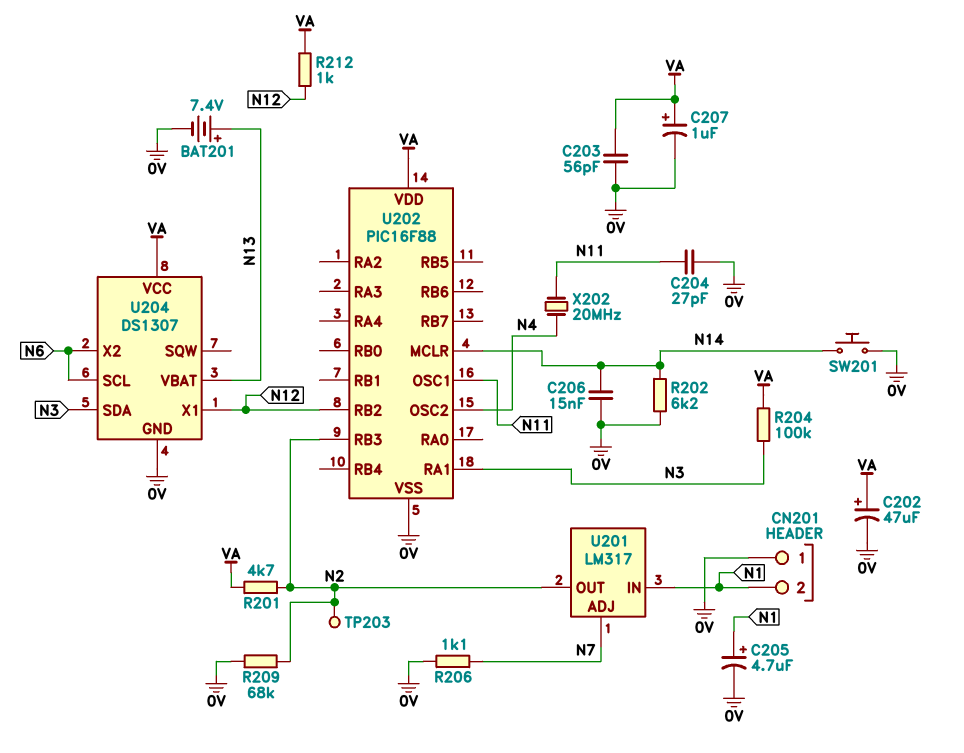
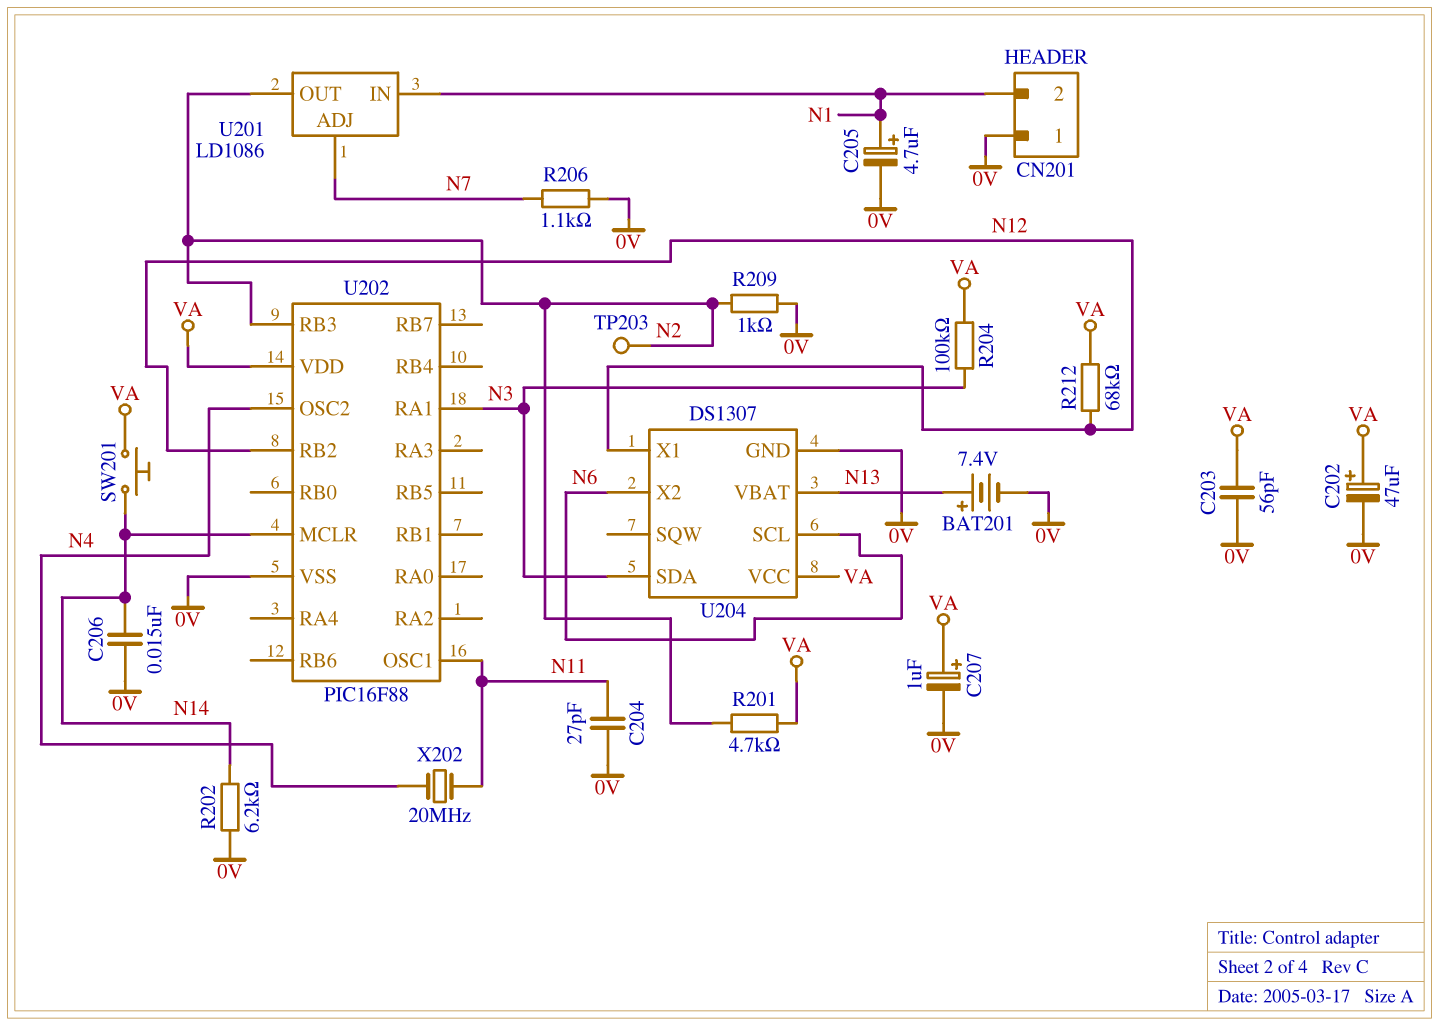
R209: 68k (0V, N2) -> 1k (0V, N2)
R212: 1k (N12, VA) -> 68k (N12, VA)
SW201: button (0V, N14) -> button (N14, VA)
U201: LM317 -> LD1086

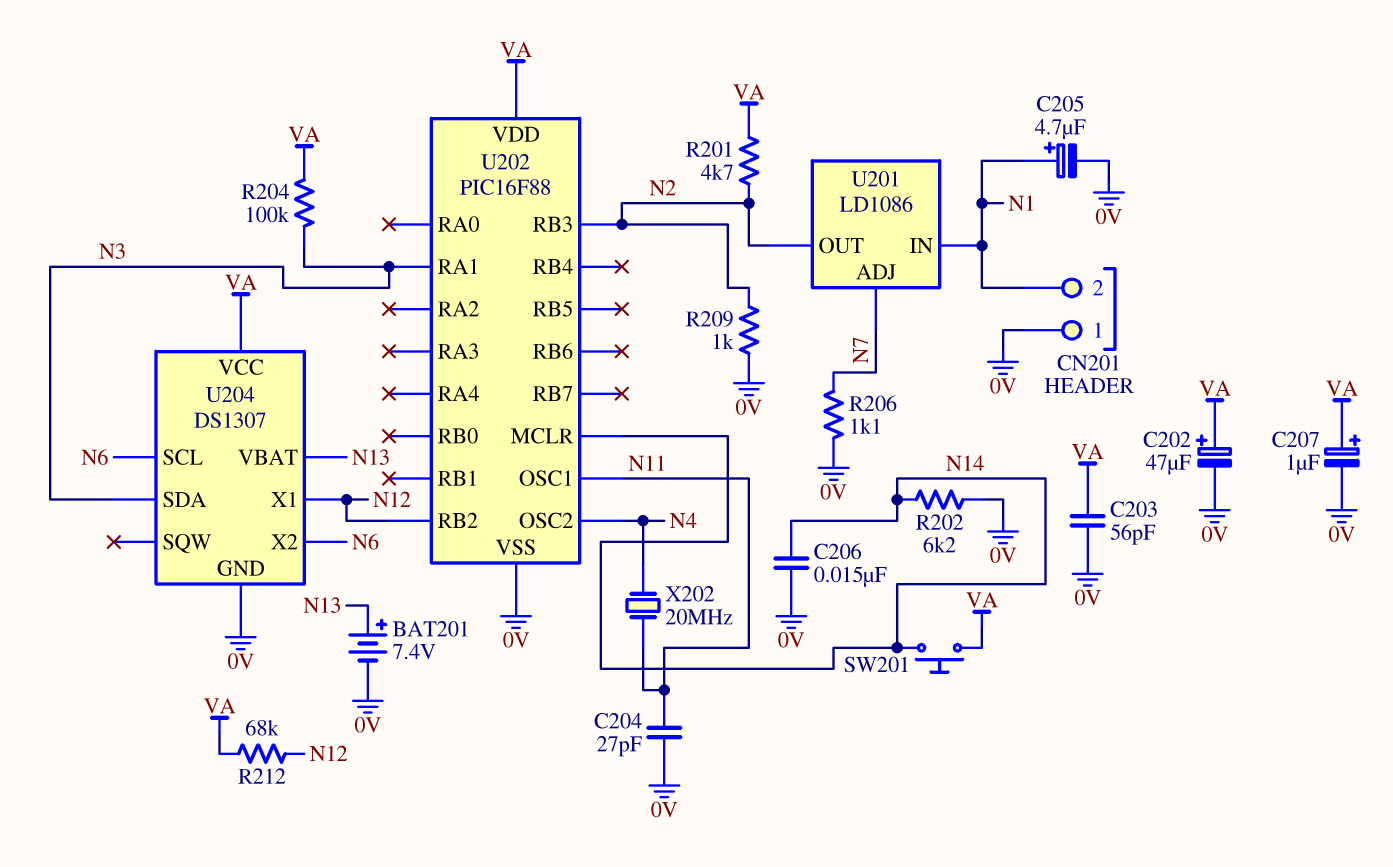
TP203: test point (N2) -> none

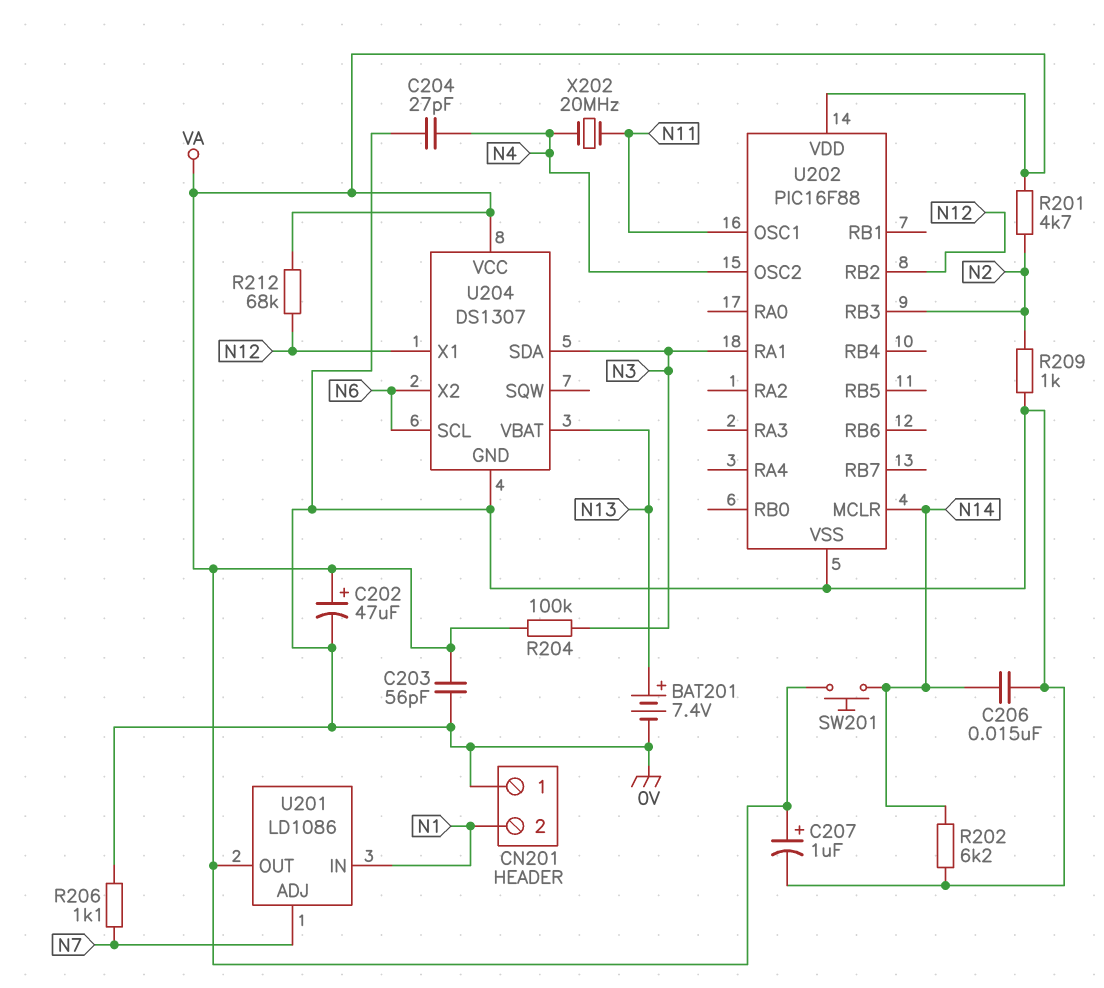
C204: 27pF (0V, N11) -> 27pF (0V, N4)
C205: 4.7uF (plus N1, minus 0V) -> none
U201 pin OUT: N2 -> VA

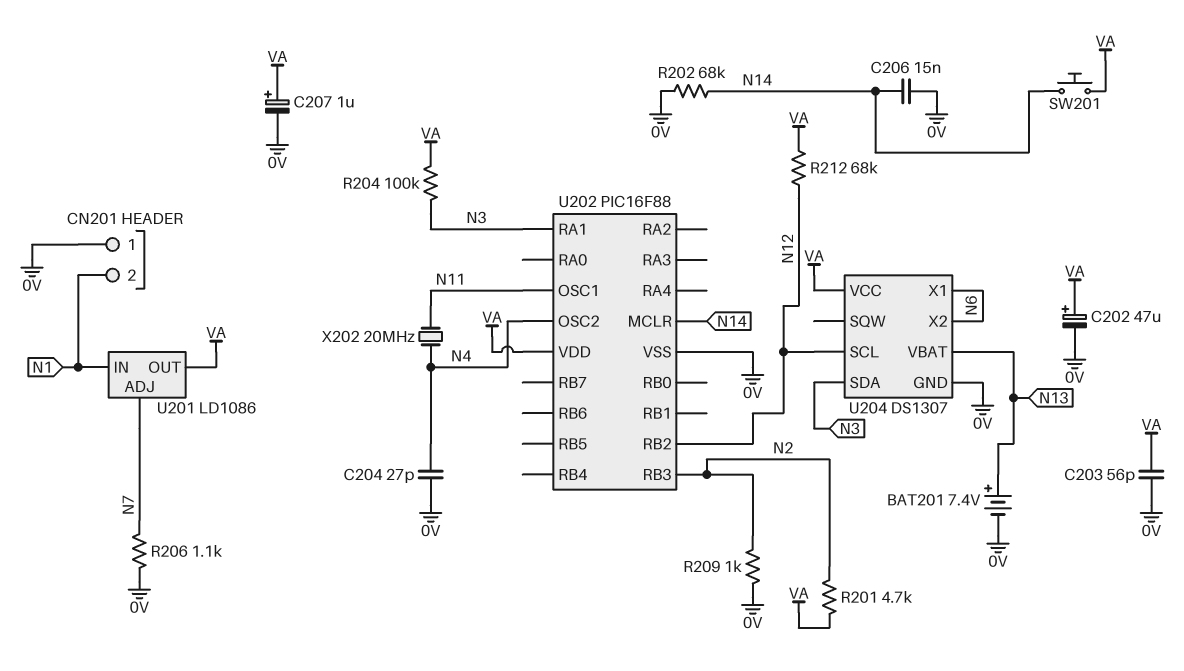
R202: 6.2k (0V, N14) -> 68k (0V, N14)
U204 pin SCL: N6 -> N12
U204 pin X1: N12 -> N6

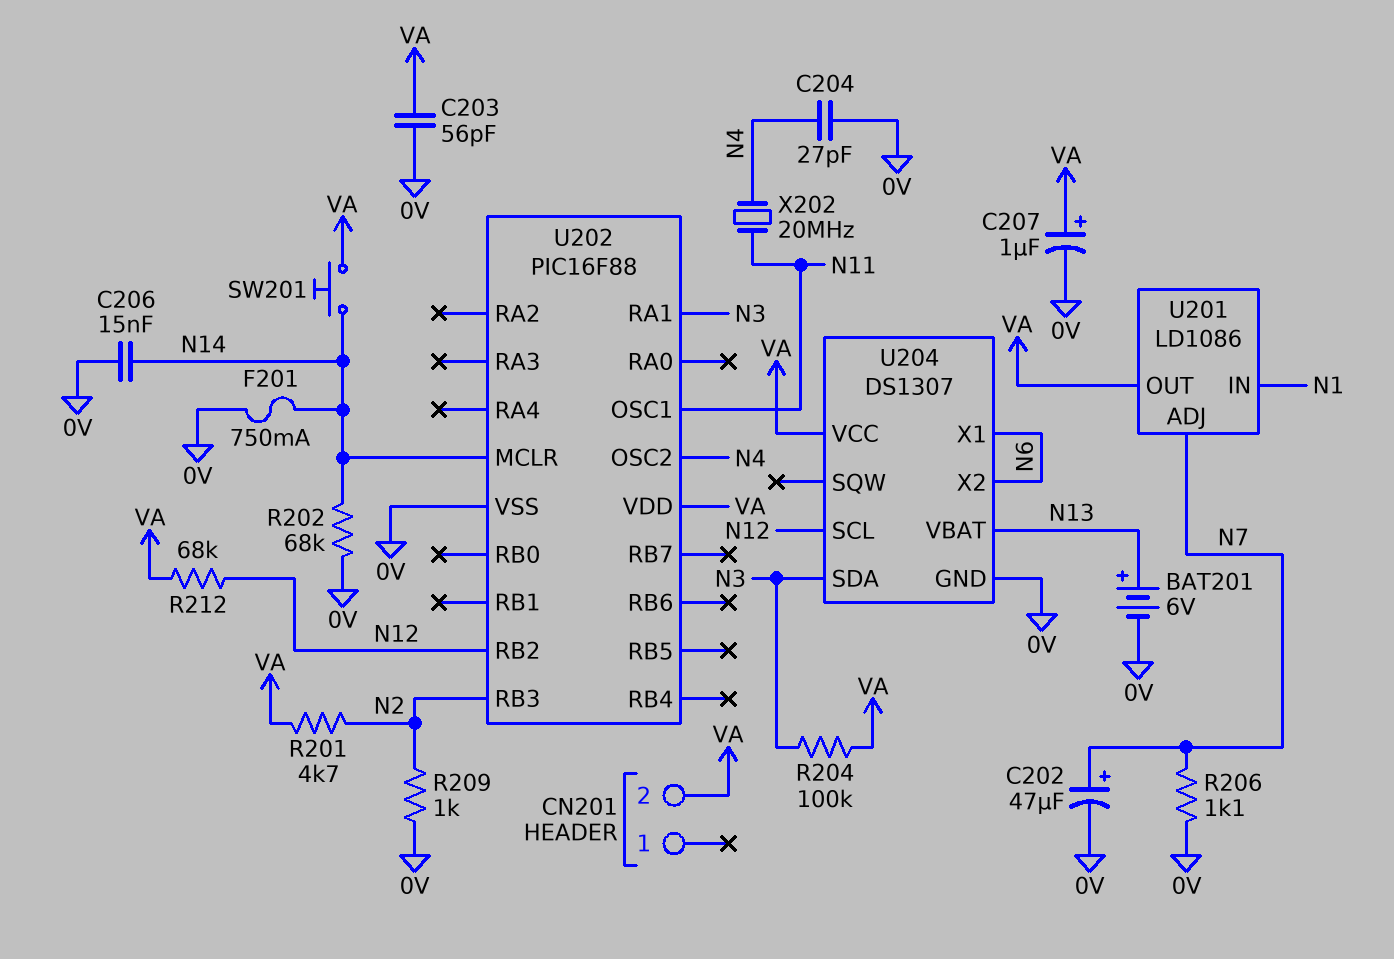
BAT201: 7.4V (plus N13, minus 0V) -> 6V (plus N13, minus 0V)
C202: 47uF (plus VA, minus 0V) -> 47uF (plus N7, minus 0V)
CN201 pin 1: 0V -> none
CN201 pin 2: N1 -> VA
F201: none -> 750mA (0V, N14)

